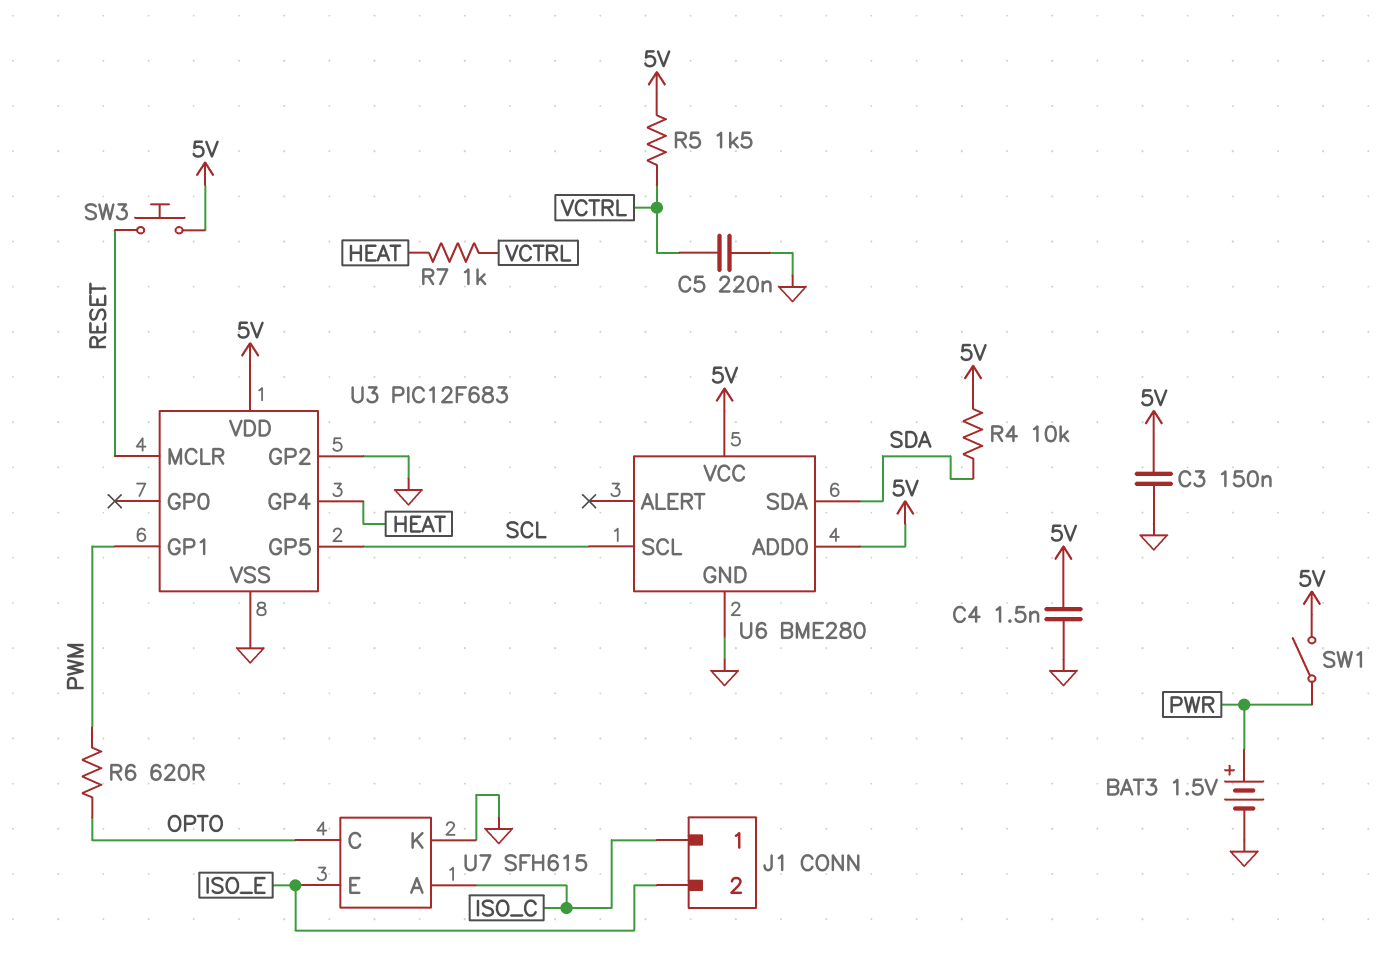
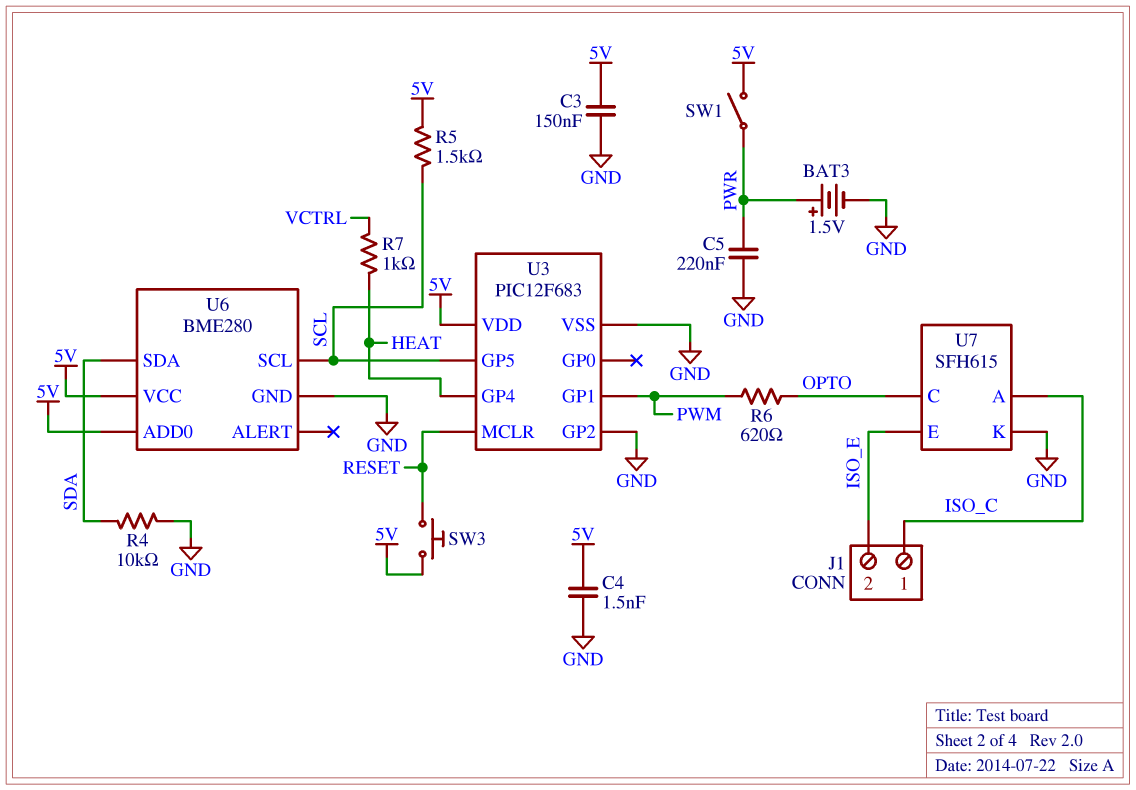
C5: 220nF (GND, VCTRL) -> 220nF (GND, PWR)
R4: 10k (5V, SDA) -> 10k (GND, SDA)
R5: 1.5k (5V, VCTRL) -> 1.5k (5V, SCL)

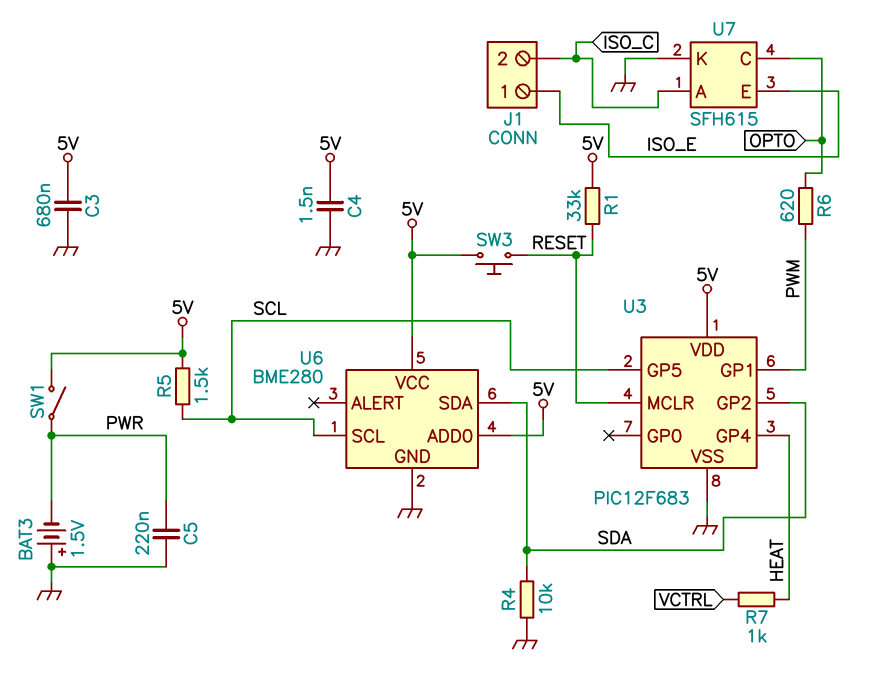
BAT3: 1.5V (plus PWR, minus GND) -> 1.5V (plus GND, minus PWR)
C3: 150nF (5V, GND) -> 680nF (5V, GND)
J1 pin 1: ISO_C -> ISO_E
J1 pin 2: ISO_E -> ISO_C
R1: none -> 33k (5V, RESET)
U3 pin GP2: GND -> SDA

